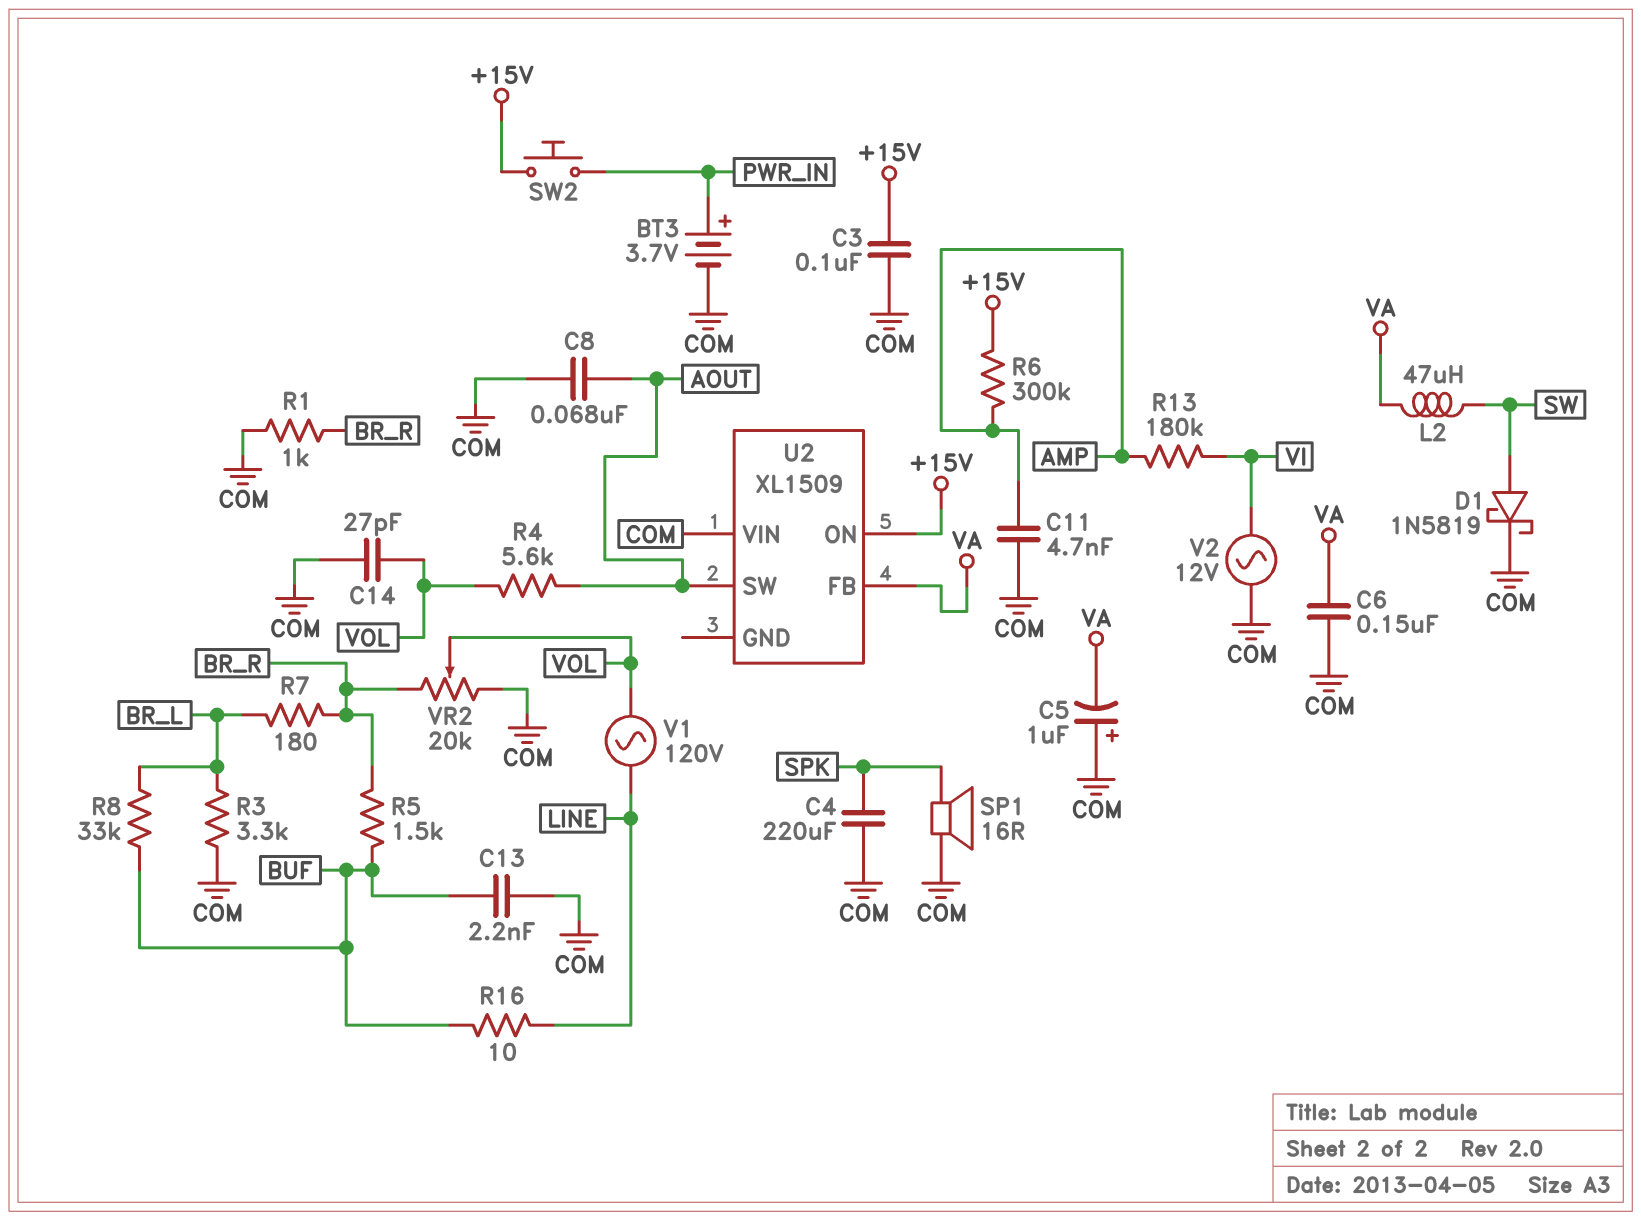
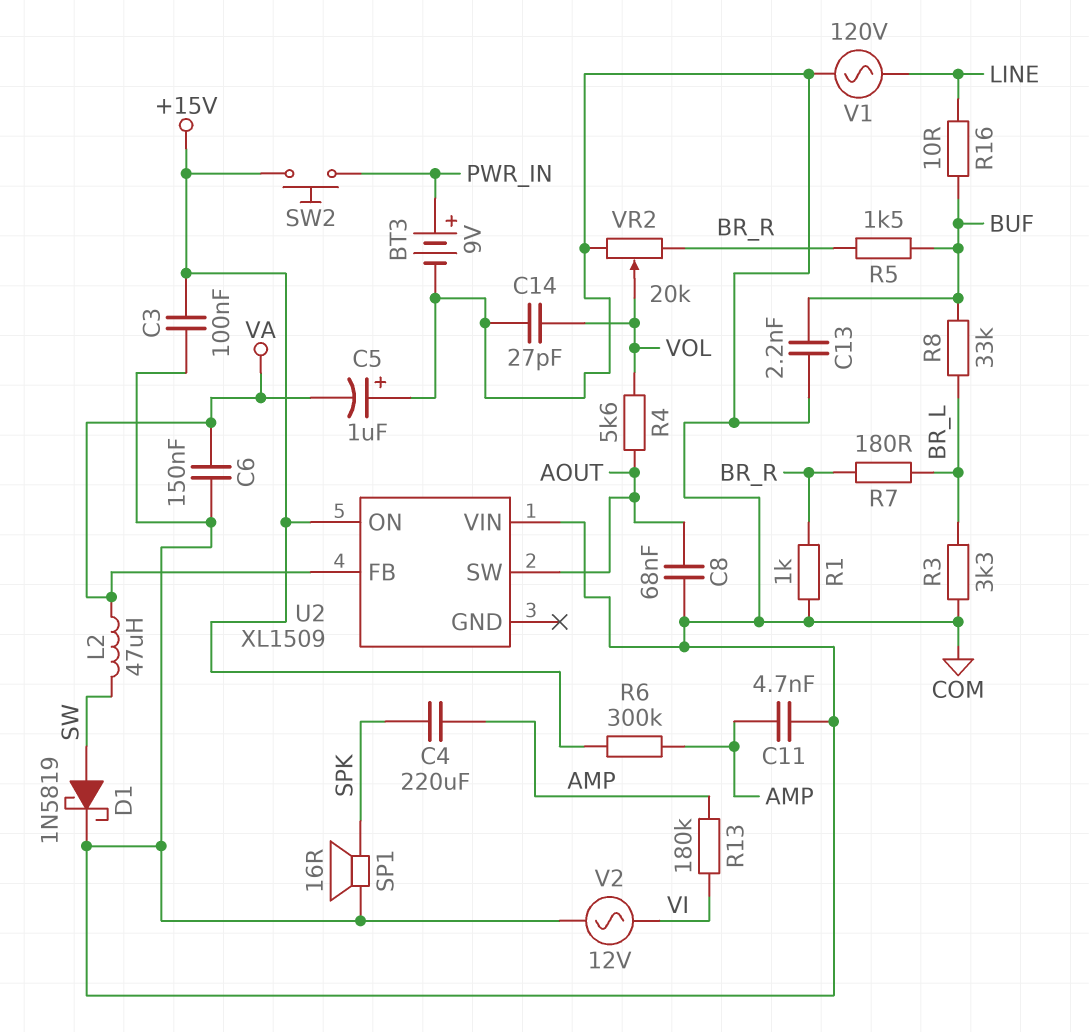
BT3: 3.7V (plus PWR_IN, minus COM) -> 9V (plus PWR_IN, minus COM)
C4: 220uF (COM, SPK) -> 220uF (AMP, SPK)
V1: AC 120V (LINE, VOL) -> AC 120V (COM, LINE)

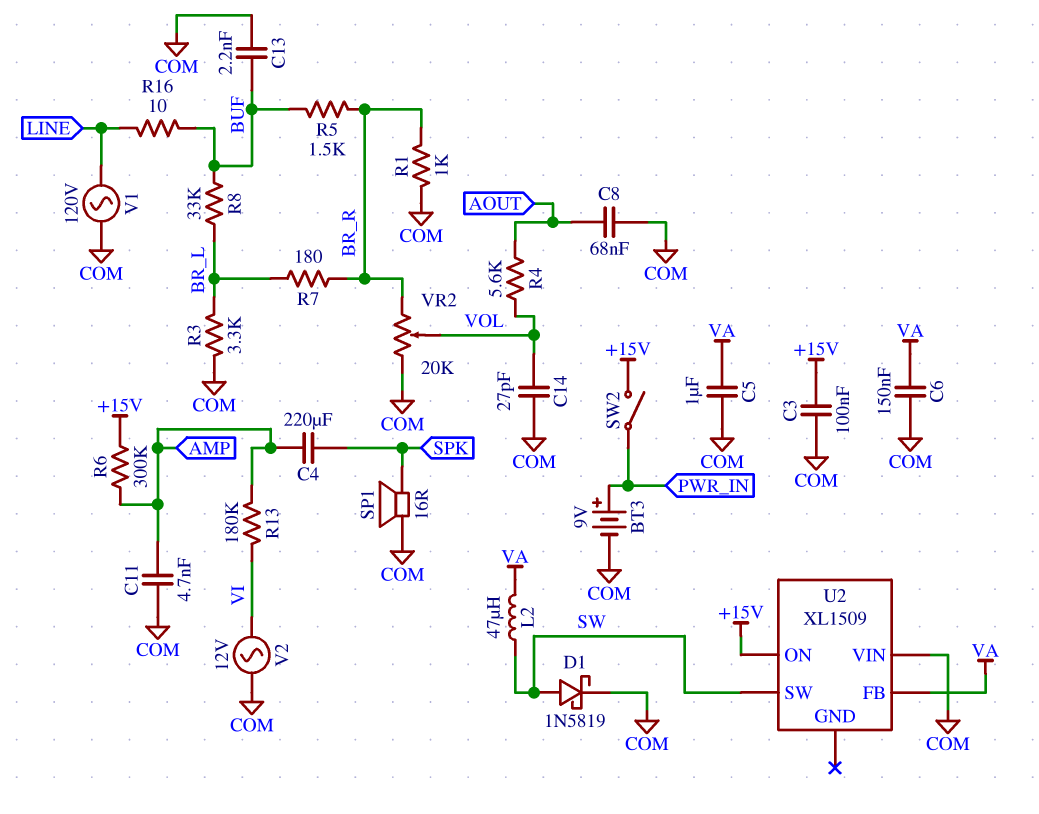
C5: 1uF (plus COM, minus VA) -> 1uF (COM, VA)
SW2: button (+15V, PWR_IN) -> switch (+15V, PWR_IN)
U2 pin SW: AOUT -> SW

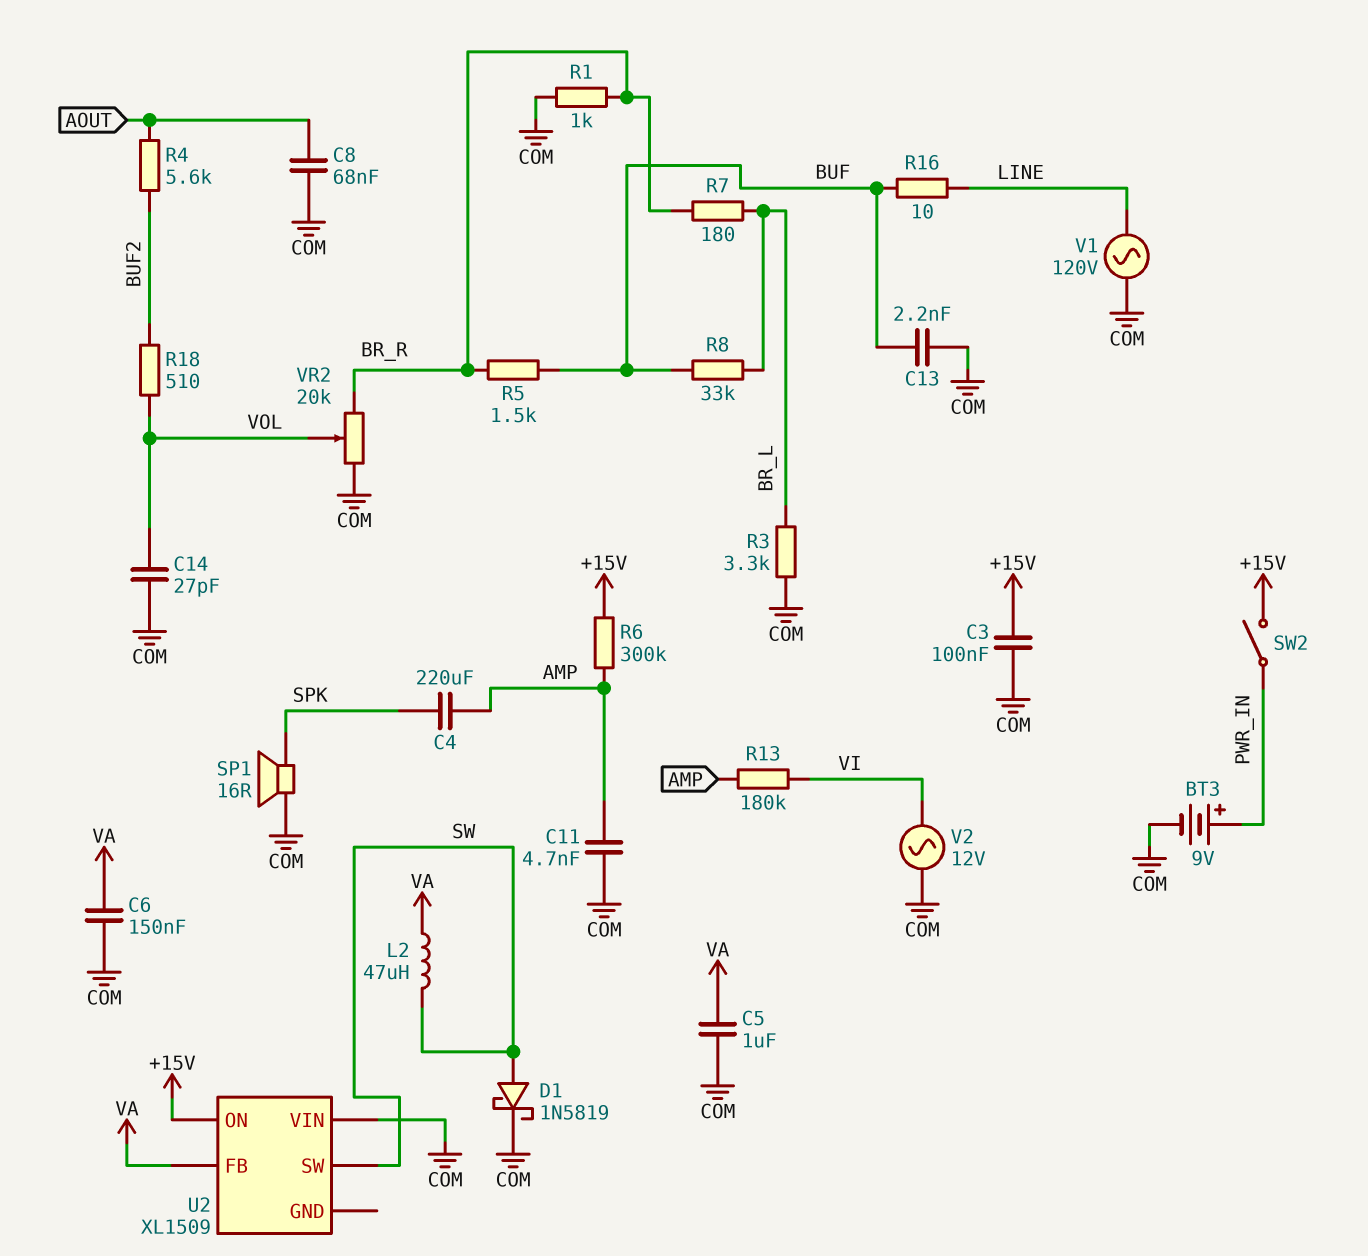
R4: 5.6k (AOUT, VOL) -> 5.6k (AOUT, BUF2)
R18: none -> 510 (BUF2, VOL)

